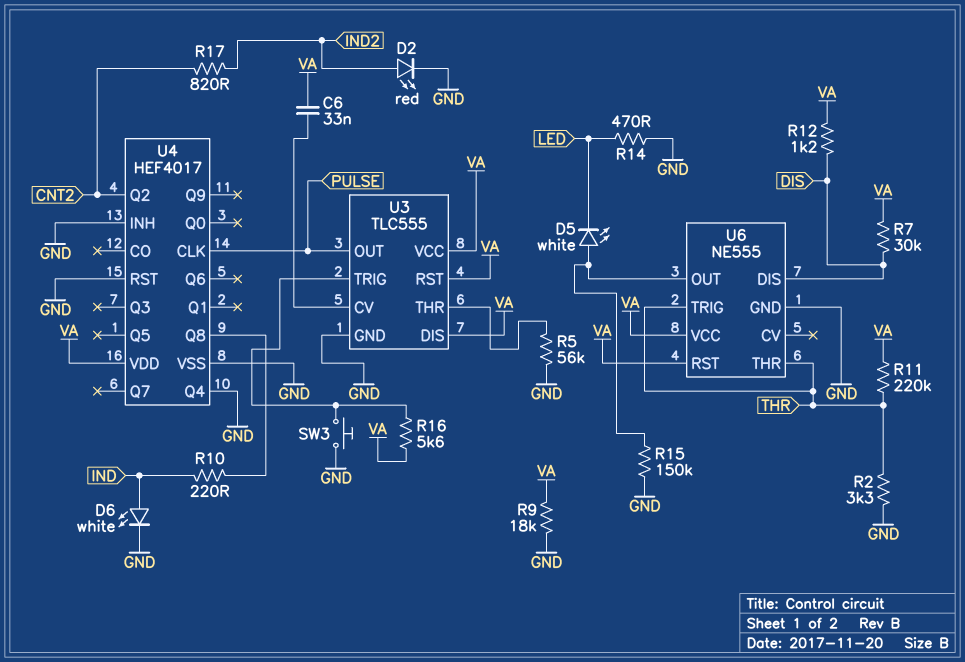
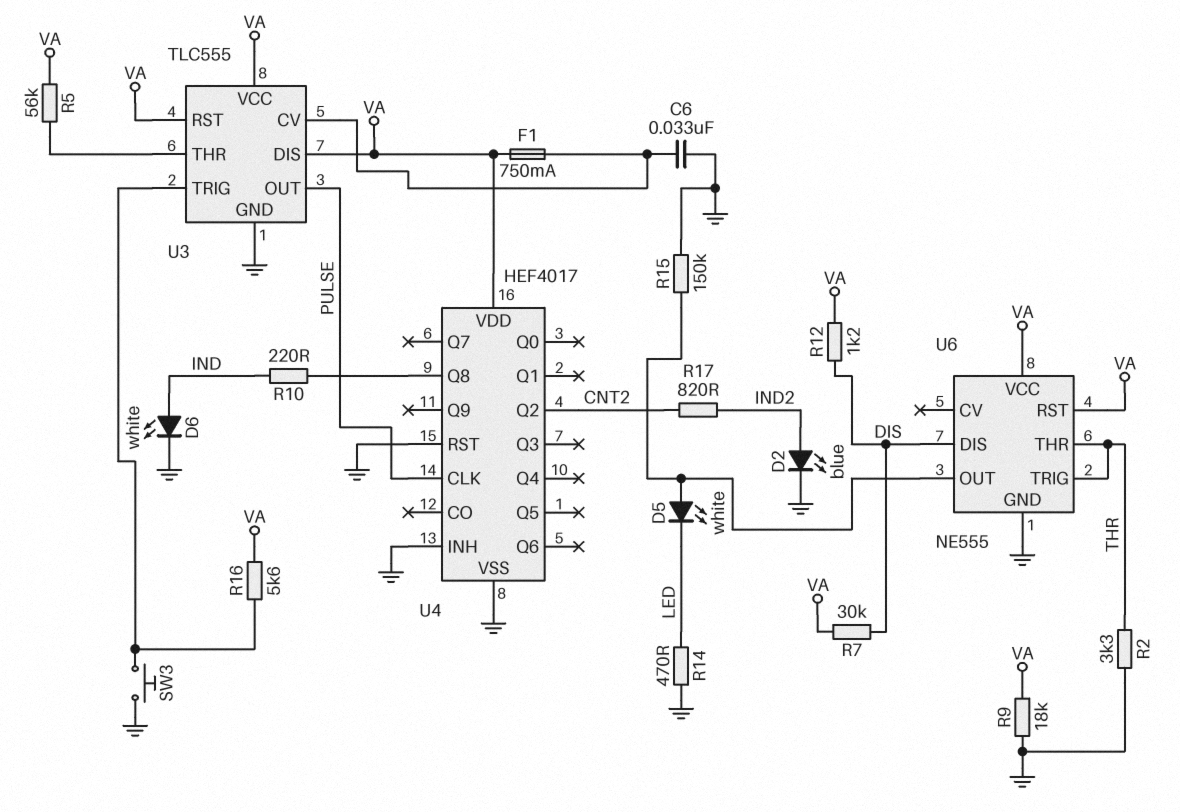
C6: 33nF (U3/CV, VA) -> 33nF (GND, U3/CV)
D2: LED red (A IND2, K GND) -> LED blue (A IND2, K GND)
F1: none -> 750mA (U3/CV, VA)
R5: 56k (GND, U3/THR) -> 56k (U3/THR, VA)
R11: 220k (THR, VA) -> none
U4 pin Q4: GND -> none

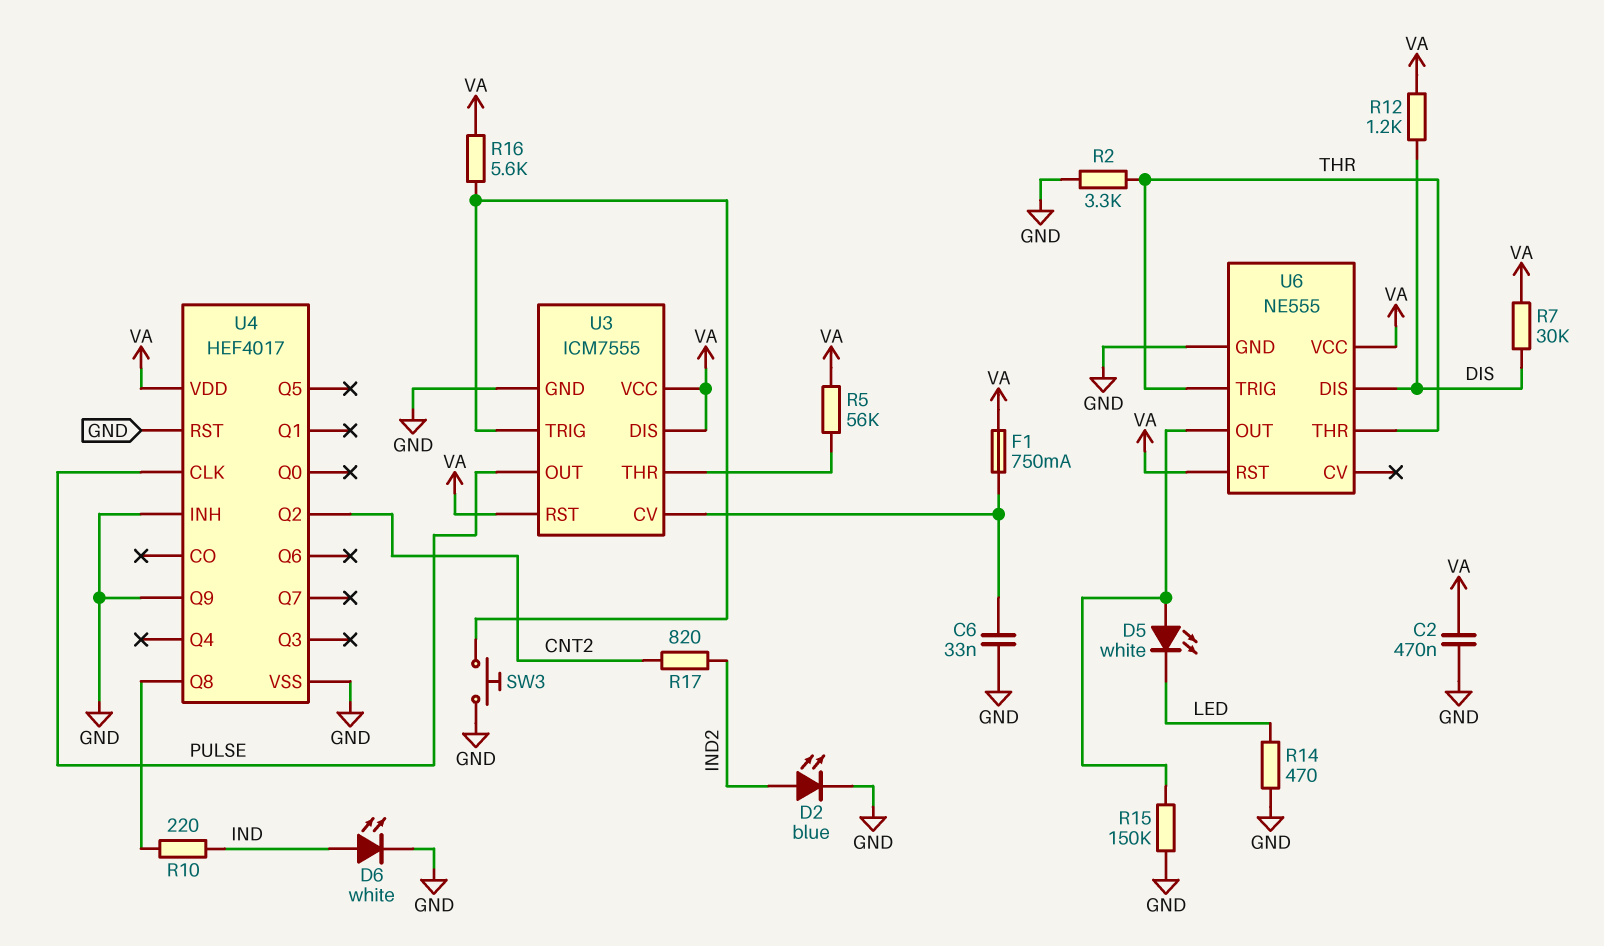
C2: none -> 470nF (GND, VA)
R9: 18k (GND, VA) -> none
U3: TLC555 -> ICM7555
U4 pin Q9: none -> GND

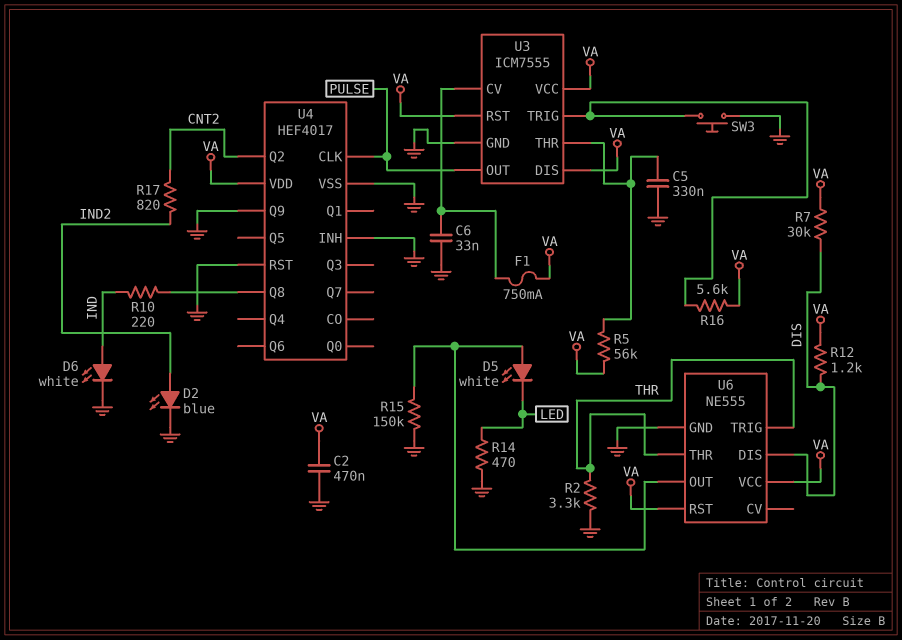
C5: none -> 330nF (GND, U3/THR)

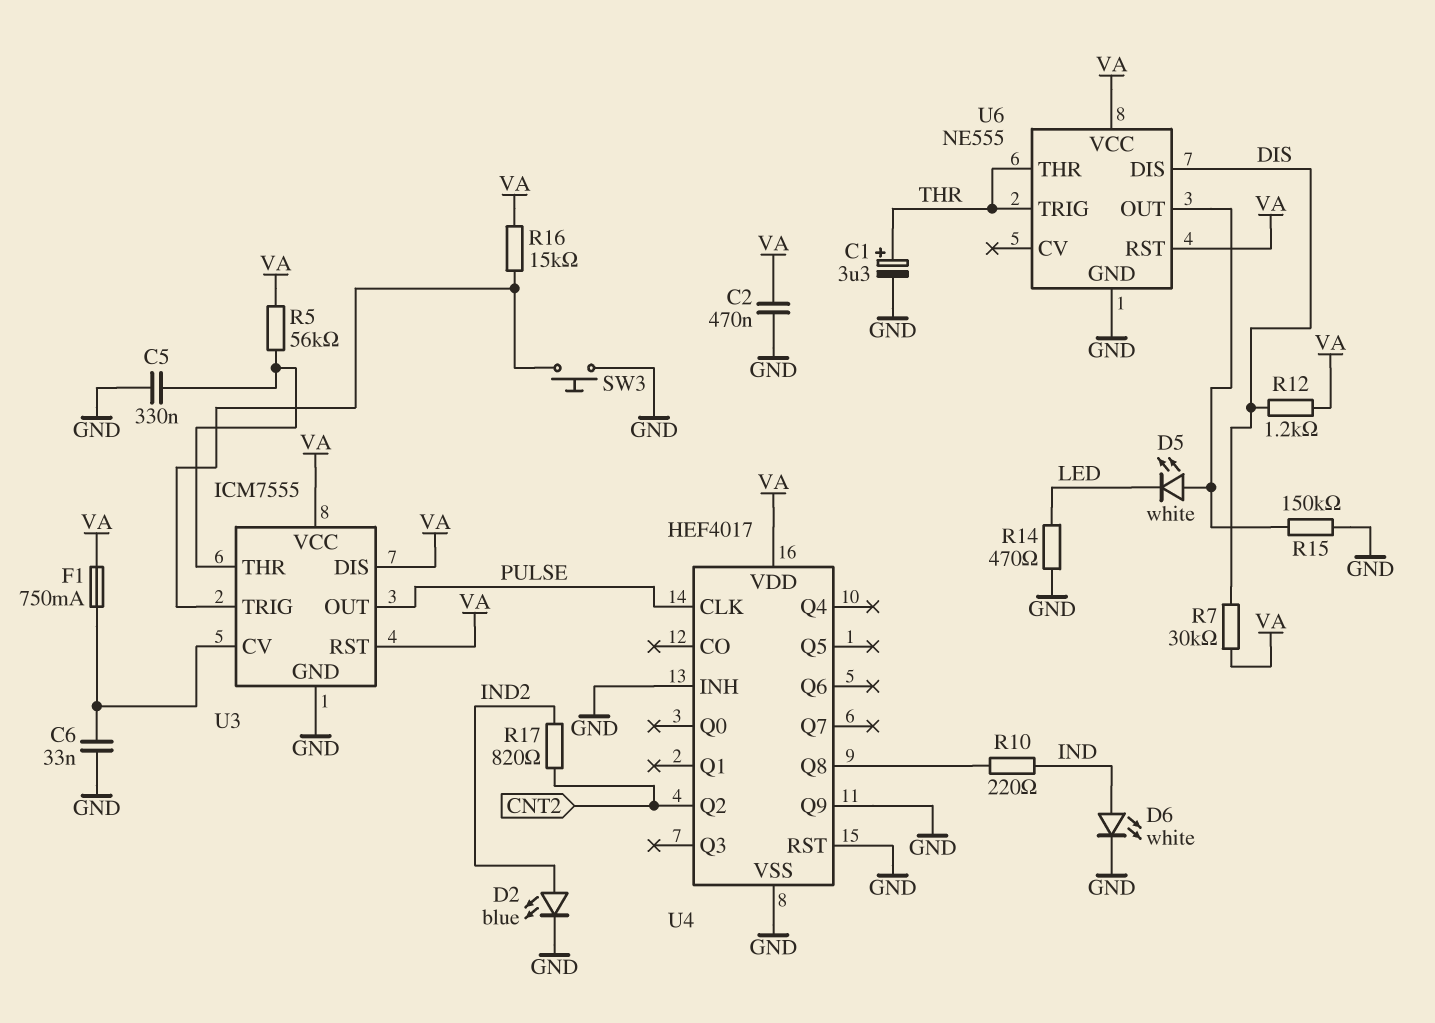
C1: none -> 3.3uF (plus THR, minus GND)
R2: 3.3k (GND, THR) -> none
R16: 5.6k (U3/TRIG, VA) -> 15k (U3/TRIG, VA)

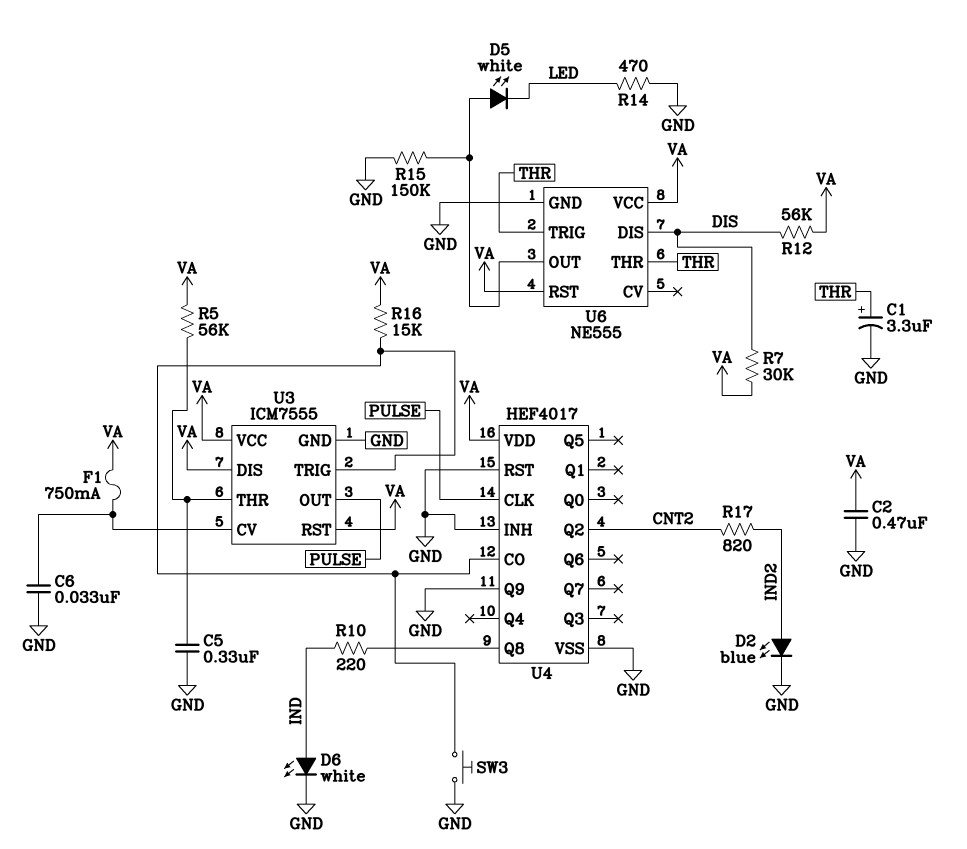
R12: 1.2k (DIS, VA) -> 56k (DIS, VA)
U4 pin CO: none -> U3/TRIG

